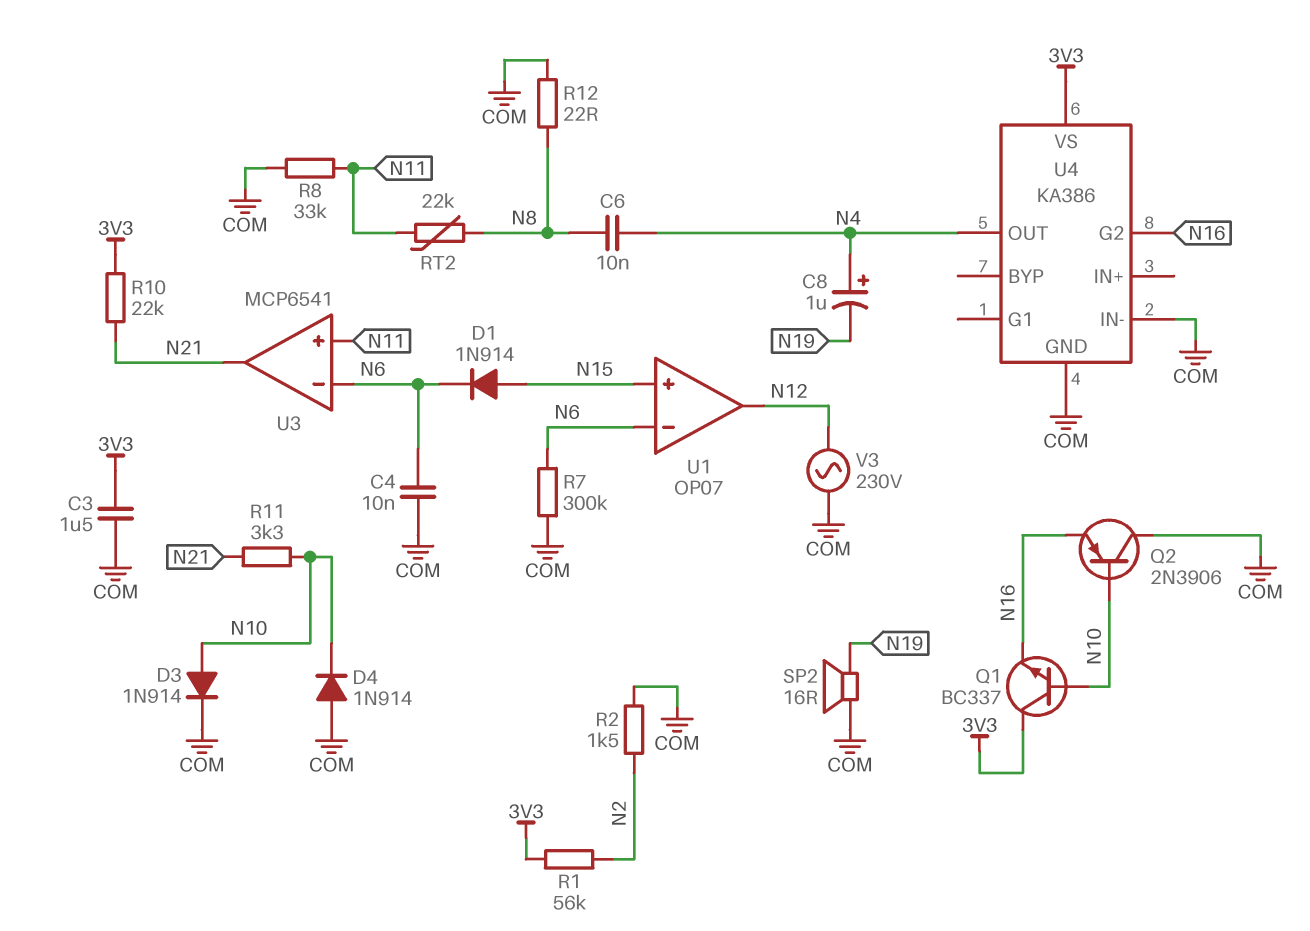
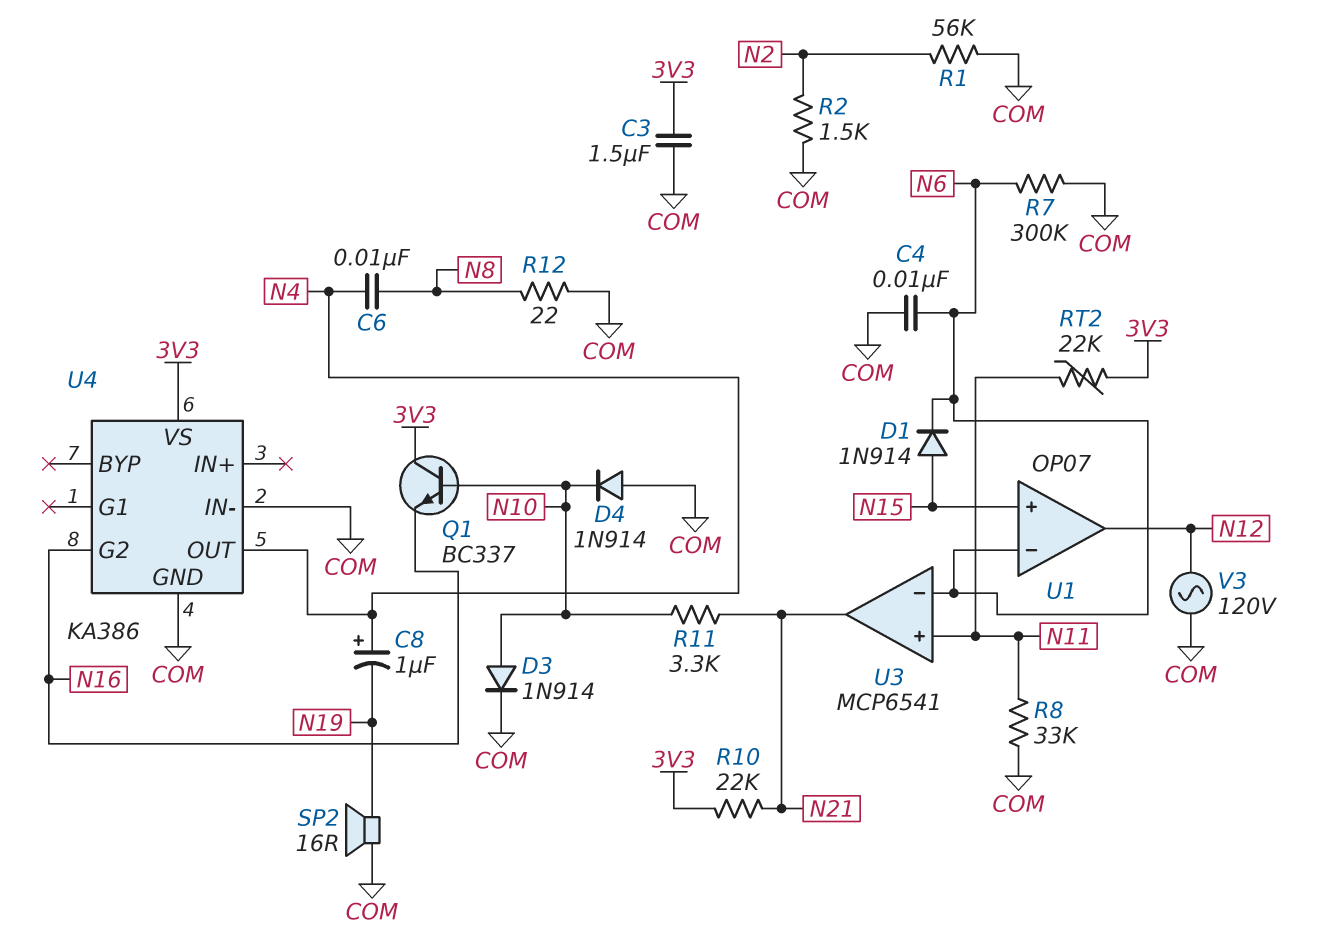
Q2: PNP 2N3906 (B N10, C COM, E N16) -> none
R1: 56k (3V3, N2) -> 56k (COM, N2)
RT2: 22k (N8, N11) -> 22k (3V3, N11)
V3: AC 230V (COM, N12) -> AC 120V (COM, N12)

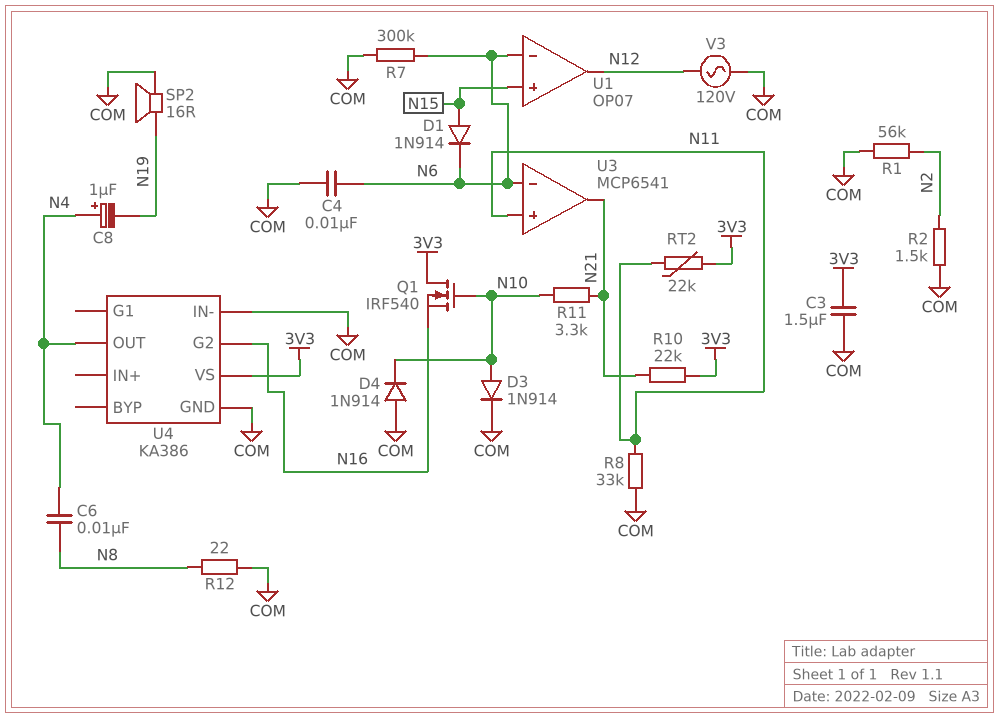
Q1: NPN BC337 (B N10, C 3V3, E N16) -> NMOS IRF540 (G N10, D 3V3, S N16)

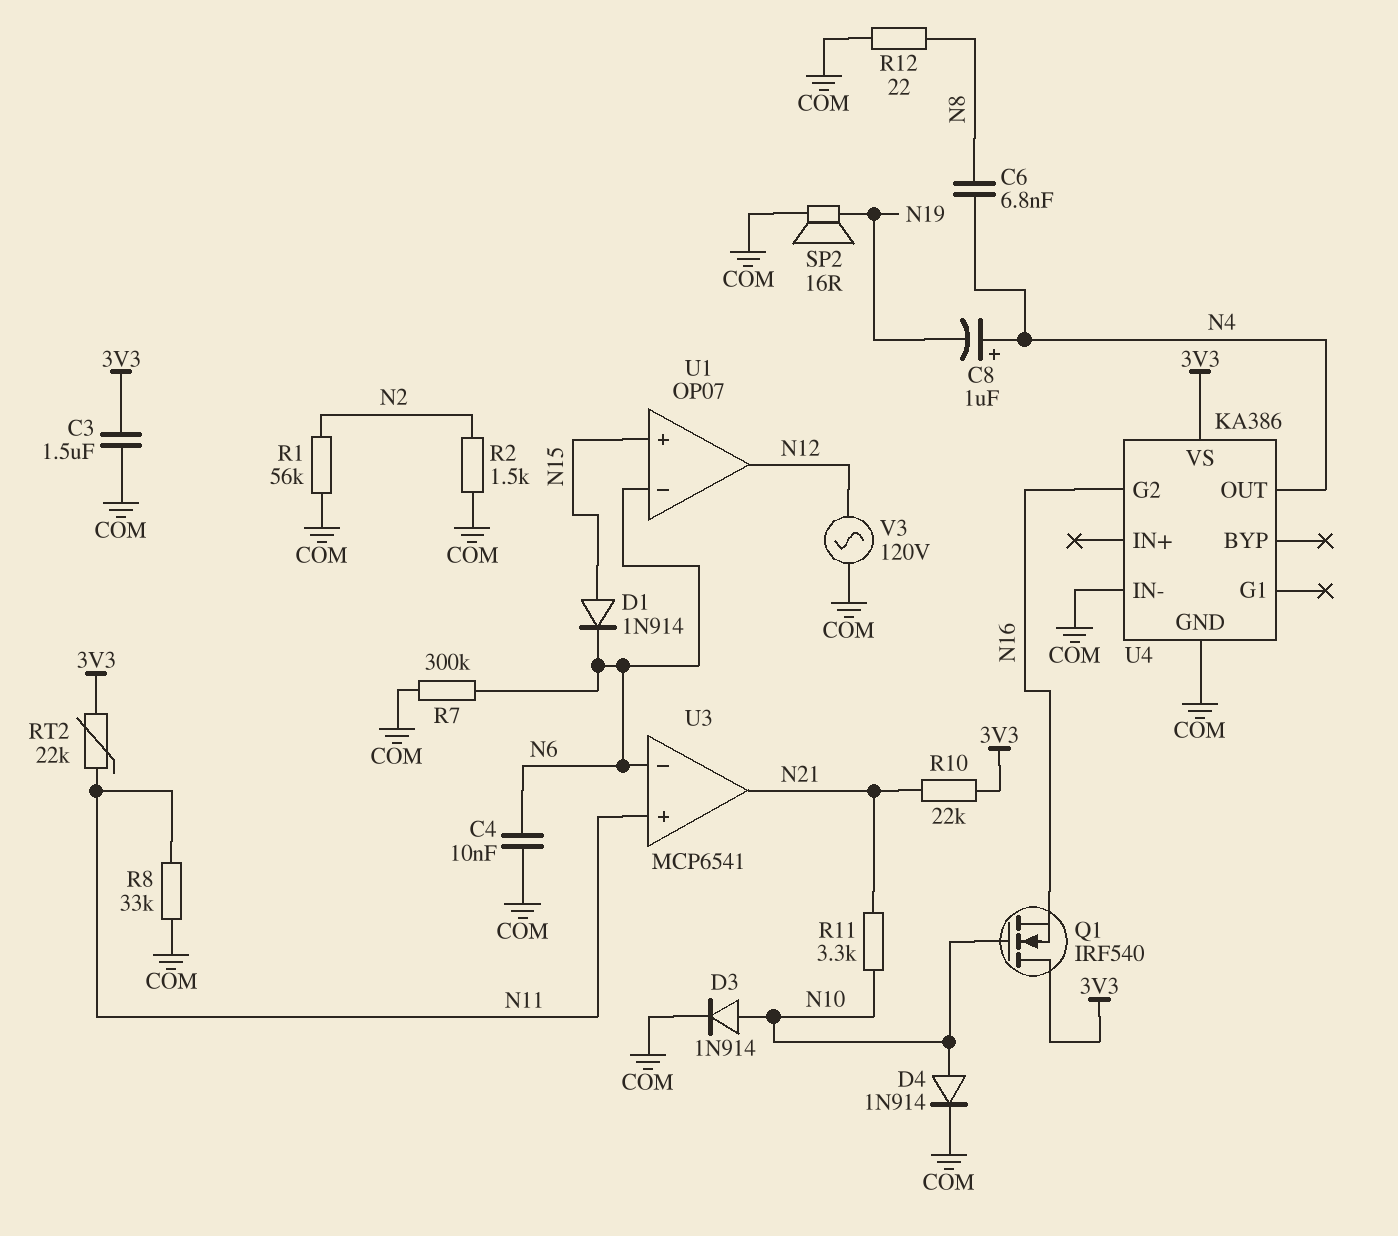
C6: 10nF (N4, N8) -> 6.8nF (N4, N8)
D4: diode 1N914 (A COM, K N10) -> diode 1N914 (A N10, K COM)

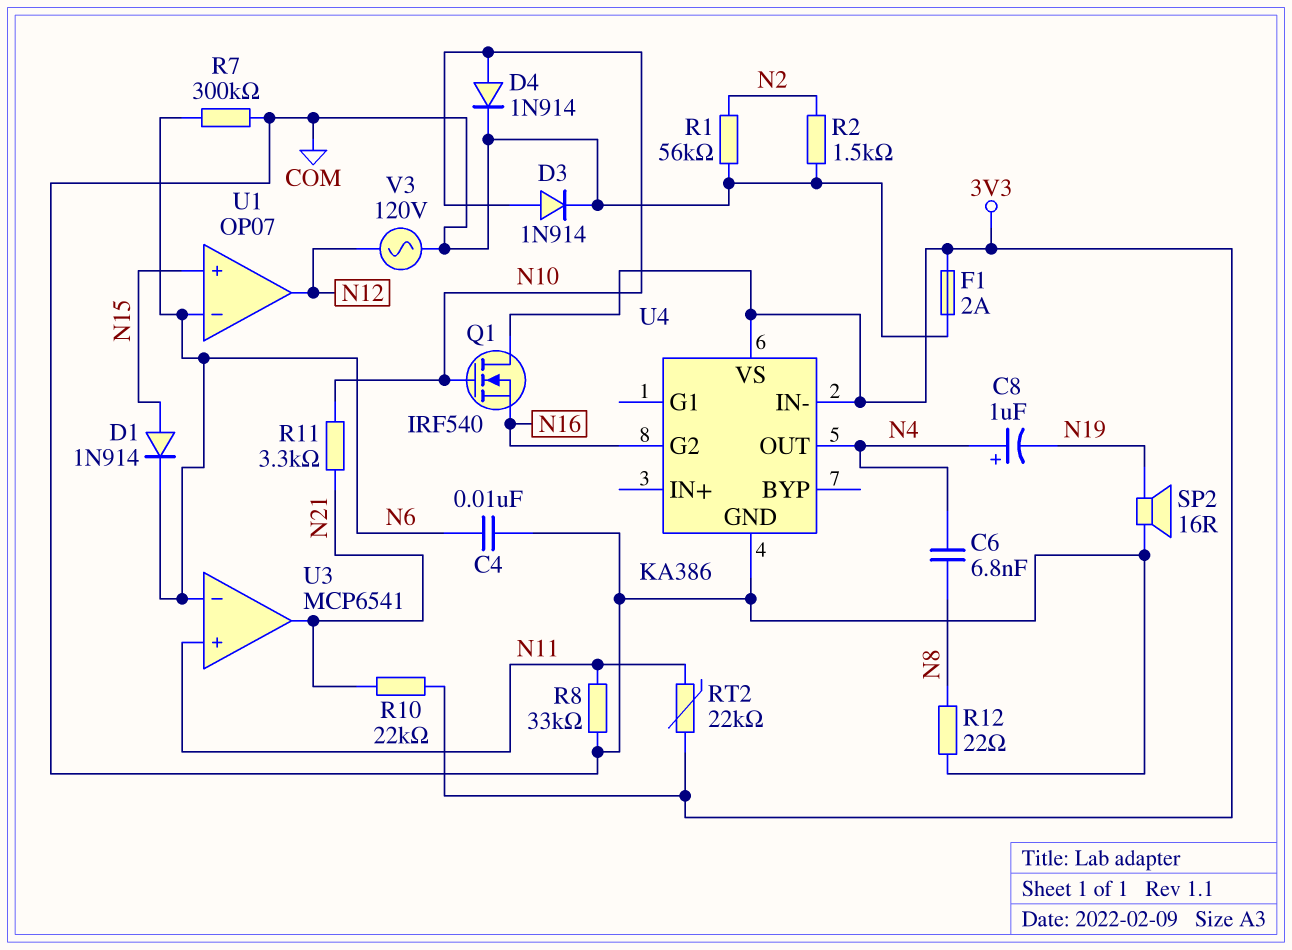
C3: 1.5uF (3V3, COM) -> none
F1: none -> 2A (3V3, COM)
U4 pin IN-: COM -> 3V3

